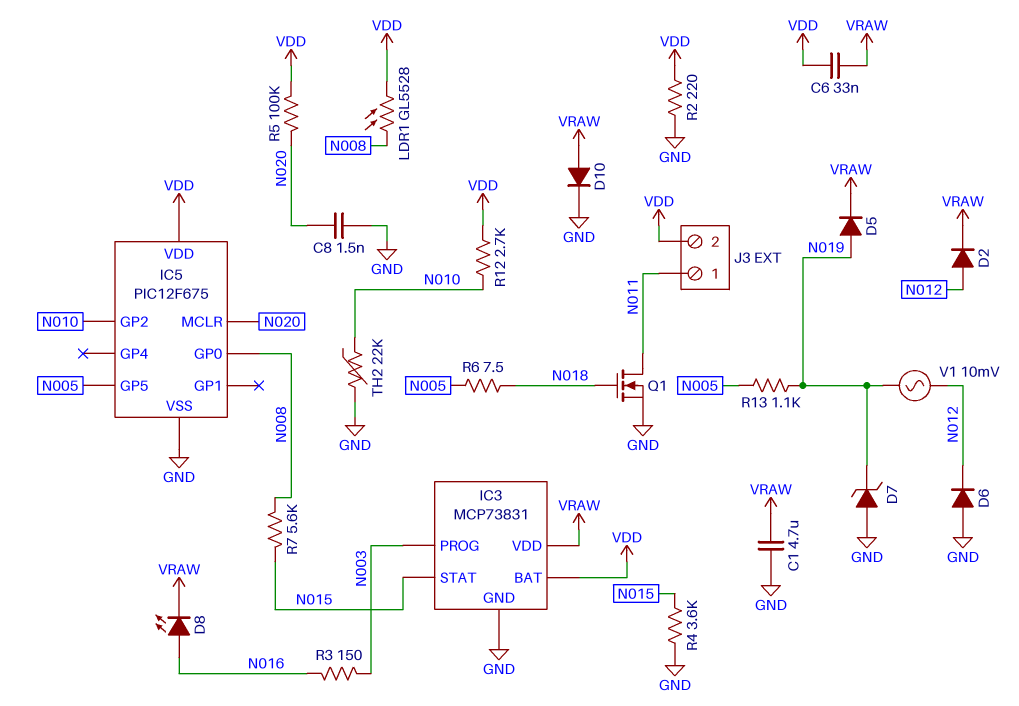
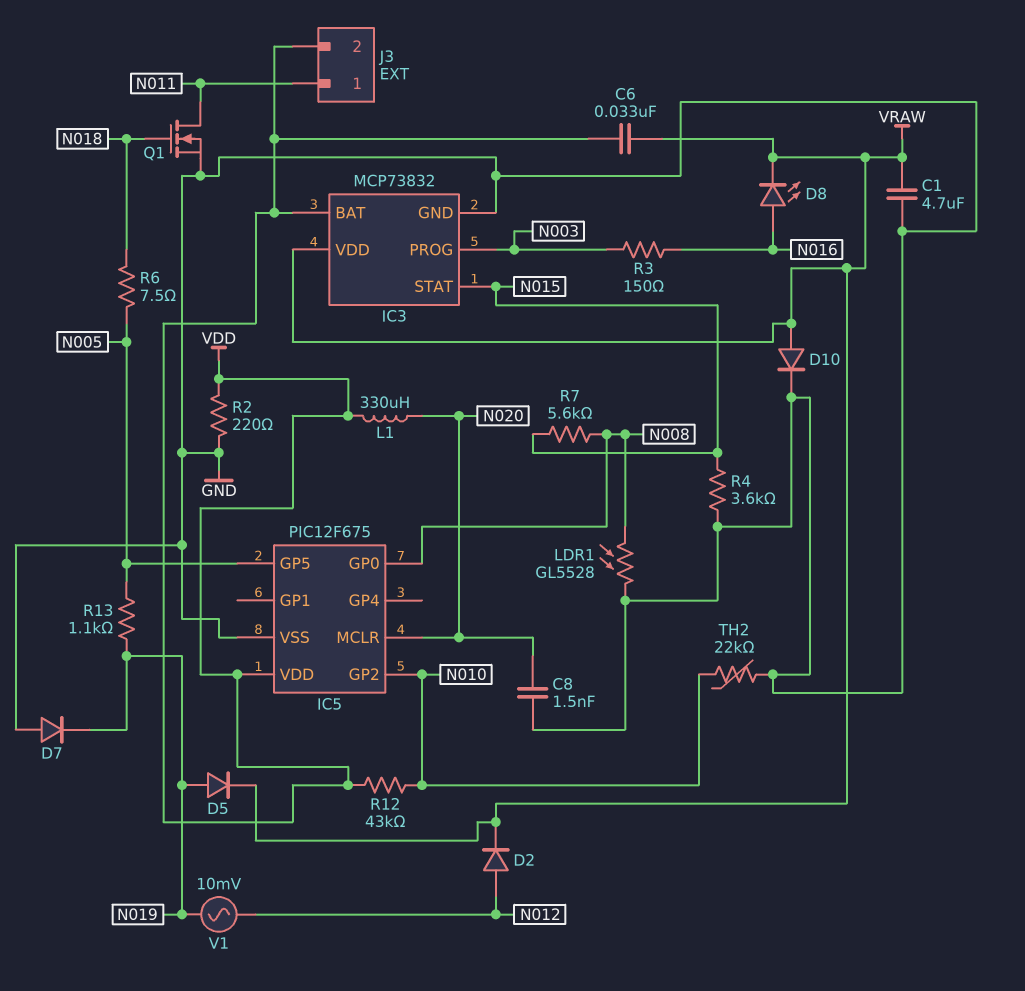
D6: diode (A GND, K N012) -> none
D7: zener (A GND, K N019) -> diode (A GND, K N019)
IC3: MCP73831 -> MCP73832
L1: none -> 330uH (N020, VDD)
LDR1: GL5528 (N008, VDD) -> GL5528 (GND, N008)
R5: 100k (N020, VDD) -> none
R12: 2.7k (N010, VDD) -> 43k (N010, VDD)

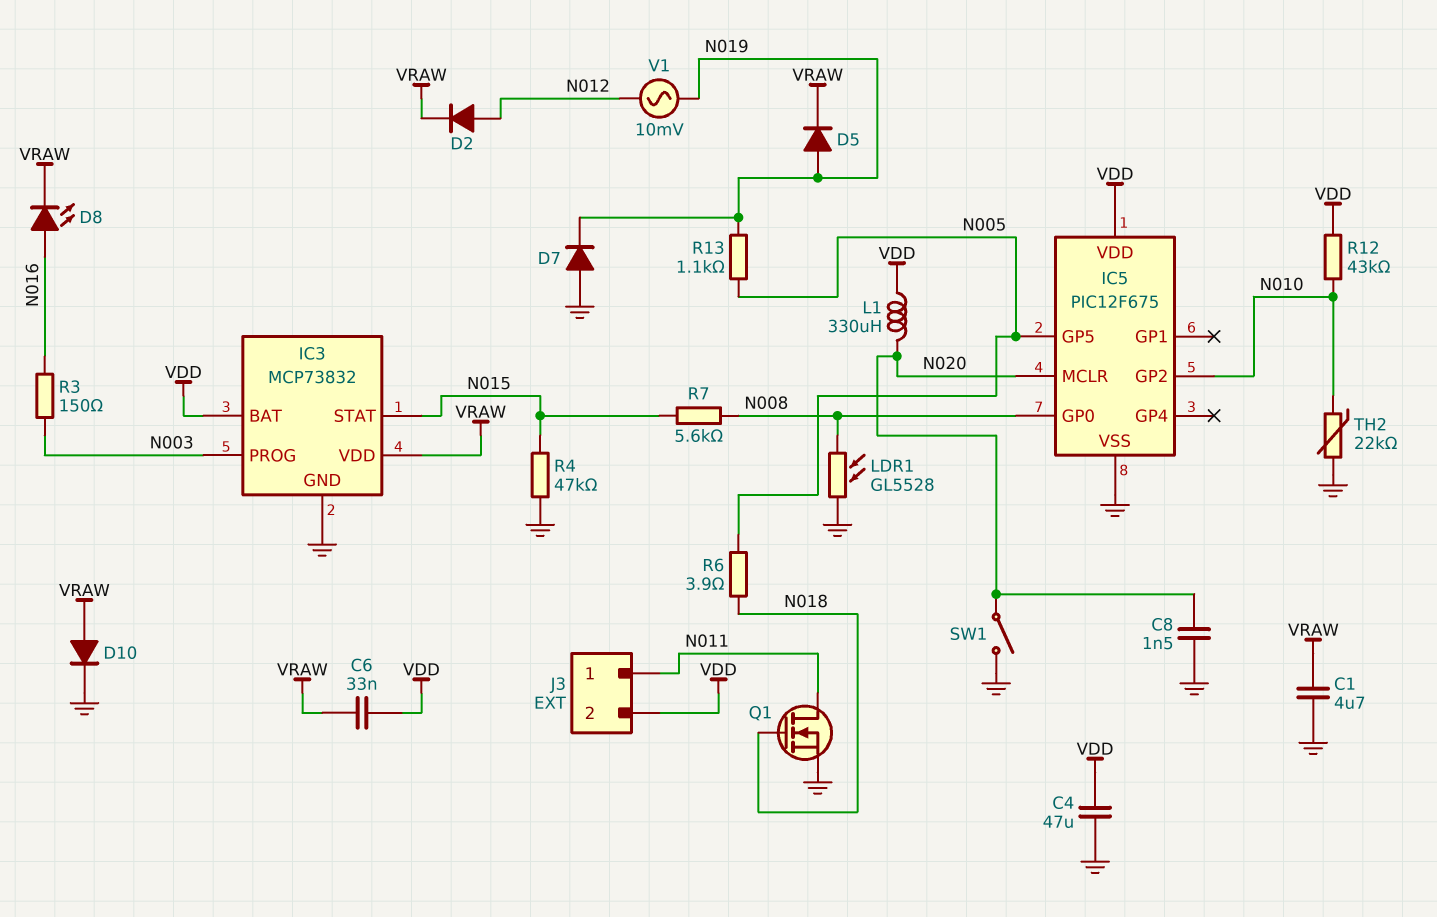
C4: none -> 47uF (GND, VDD)
R2: 220 (GND, VDD) -> none
R4: 3.6k (GND, N015) -> 47k (GND, N015)
R6: 7.5 (N005, N018) -> 3.9 (N005, N018)
SW1: none -> switch (GND, N020)

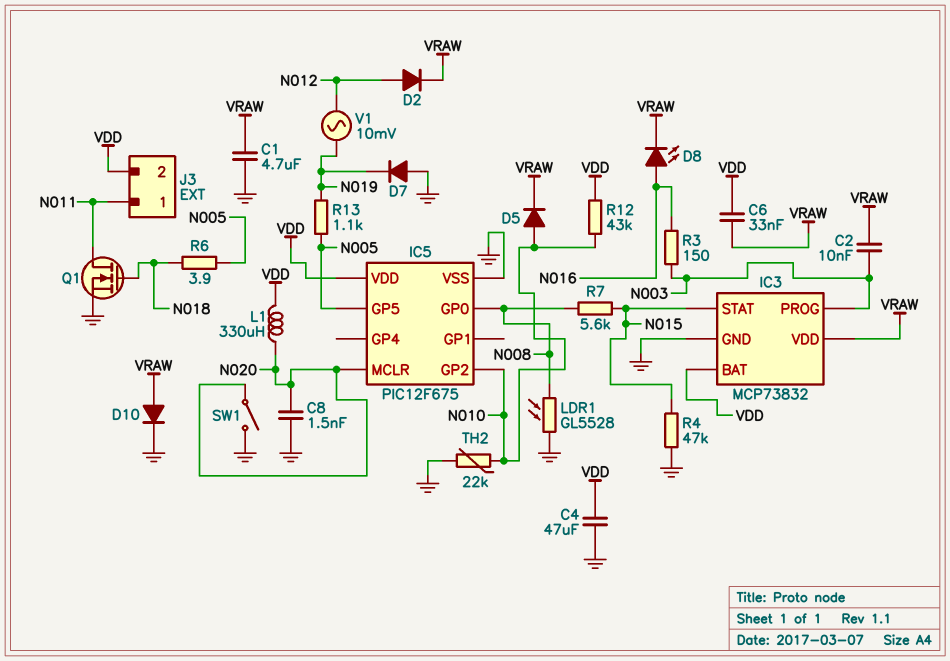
C2: none -> 10nF (N003, VRAW)
D5: diode (A N019, K VRAW) -> diode (A N010, K VRAW)

